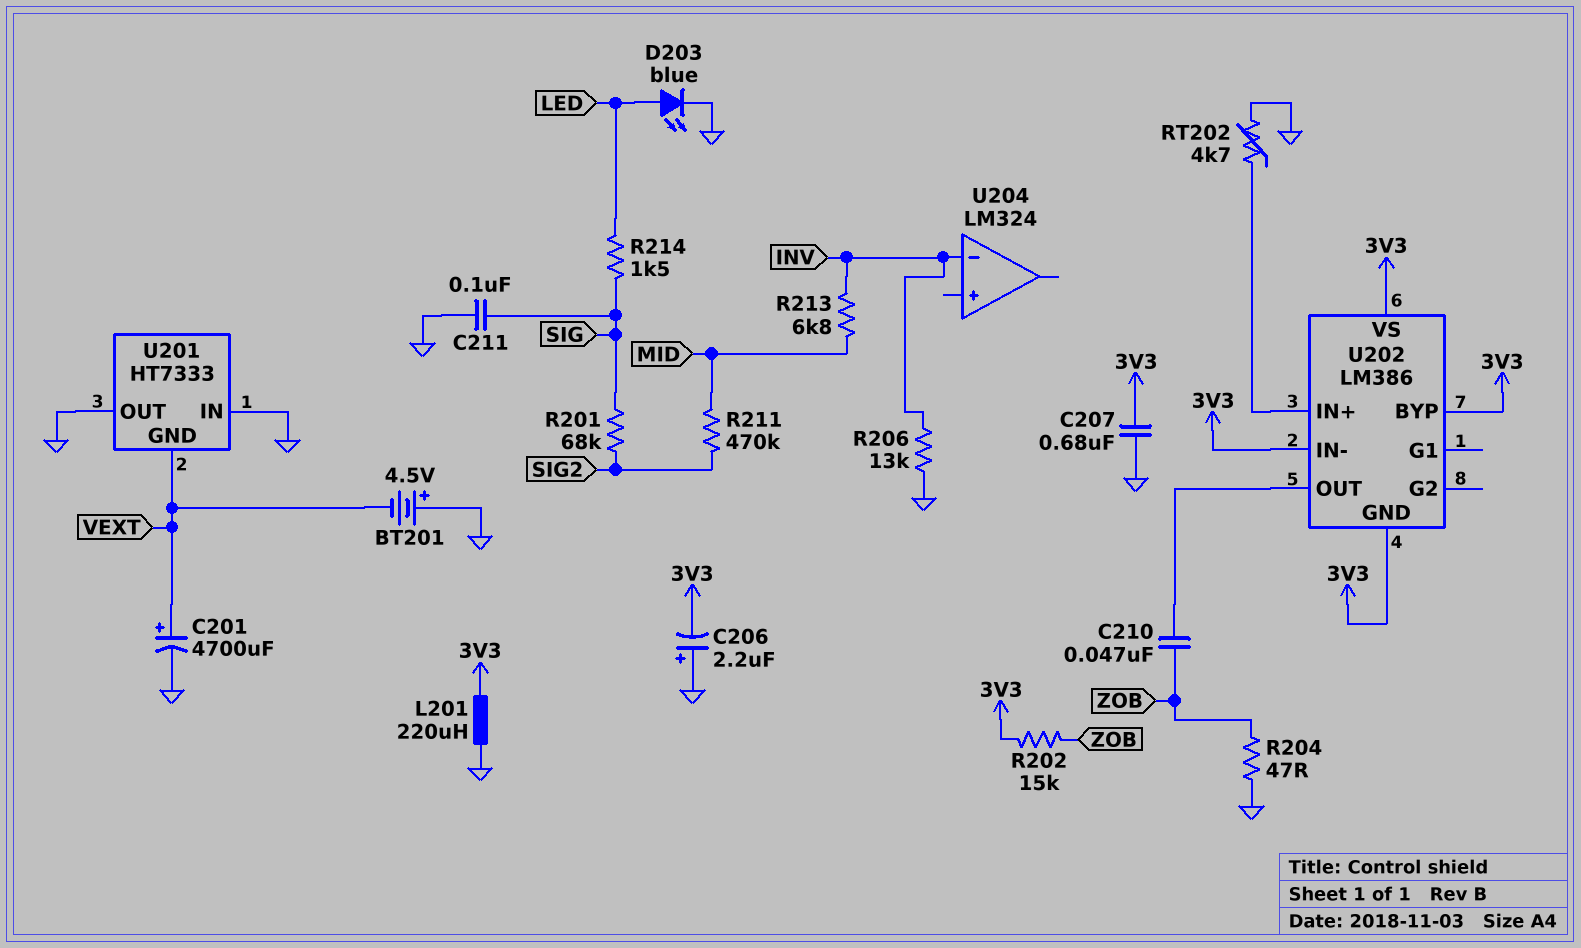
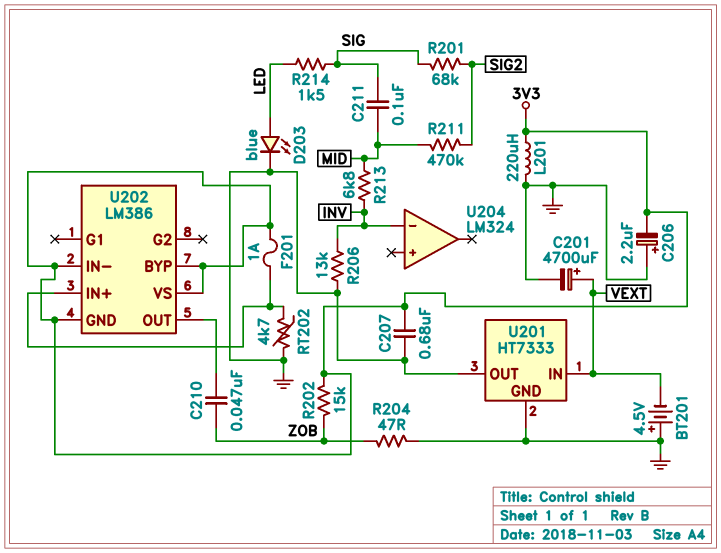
C211: 100nF (GND, SIG) -> 100nF (MID, SIG)
F201: none -> 1A (3V3, U202/IN+)
U201 pin GND: VEXT -> GND
U201 pin IN: GND -> VEXT

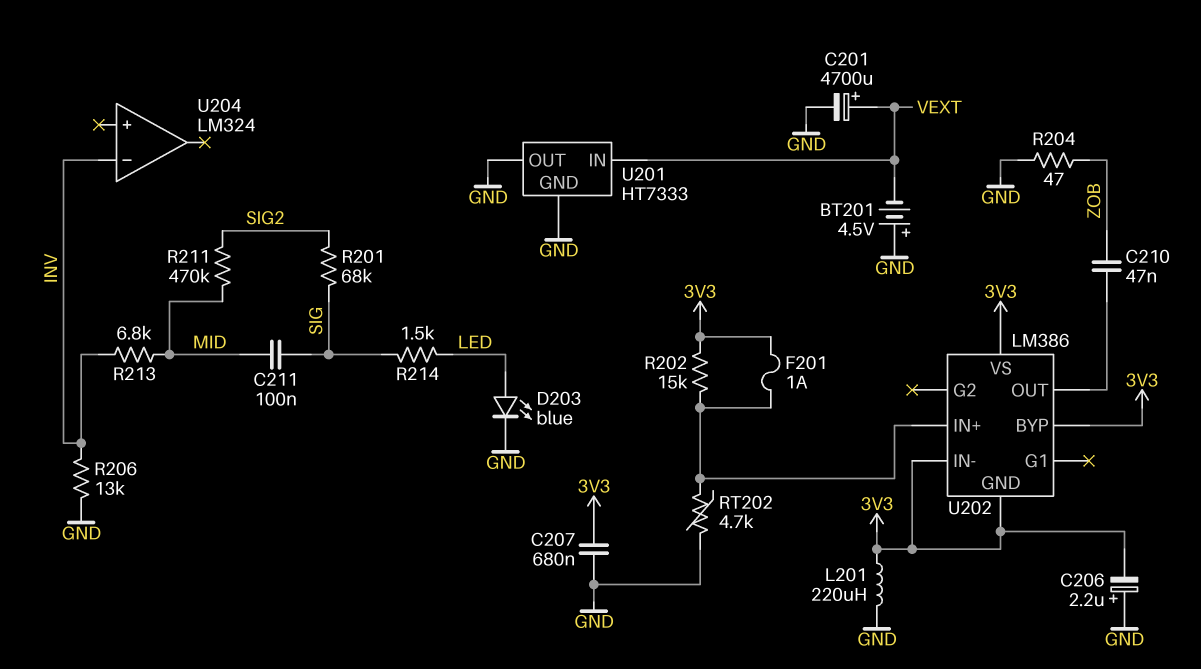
R202: 15k (3V3, ZOB) -> 15k (3V3, U202/IN+)

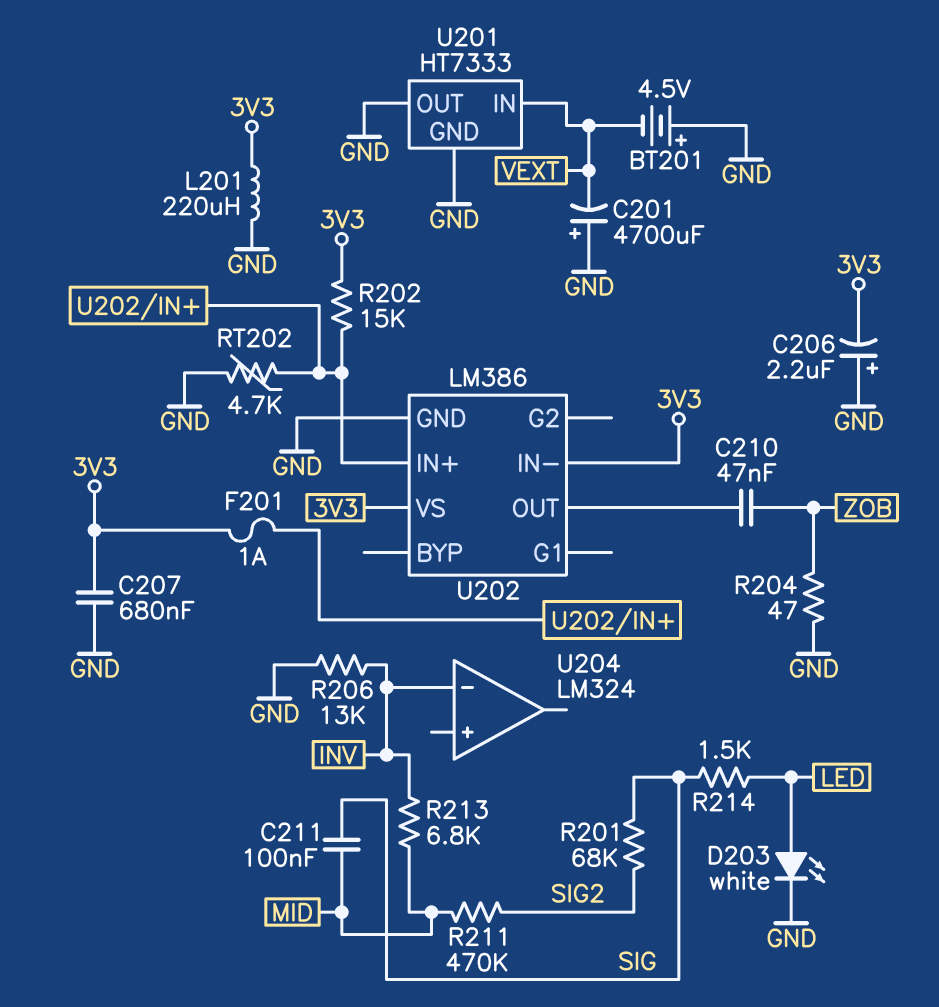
C201: 4700uF (plus VEXT, minus GND) -> 4700uF (plus GND, minus VEXT)
D203: LED blue (A LED, K GND) -> LED white (A LED, K GND)
U202 pin BYP: 3V3 -> none
U202 pin GND: 3V3 -> GND

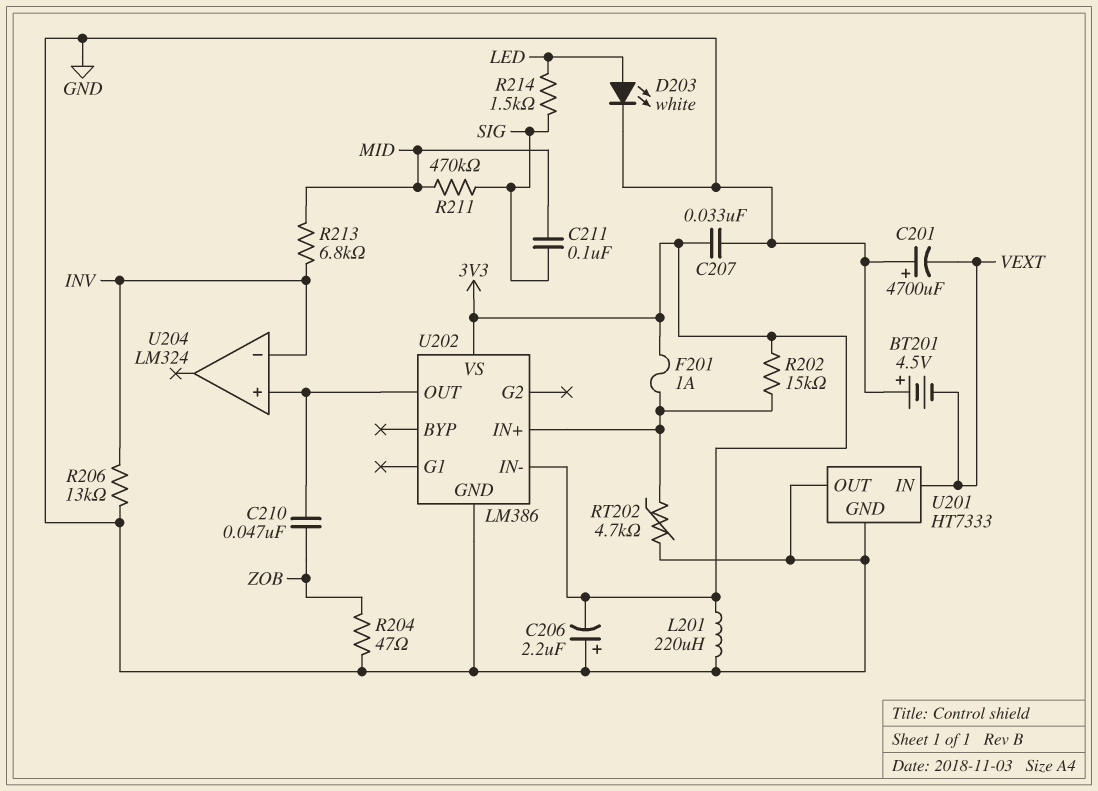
C207: 680nF (3V3, GND) -> 33nF (3V3, GND)
R201: 68k (SIG, SIG2) -> none
R211: 470k (MID, SIG2) -> 470k (MID, SIG)
U204 pin in+: none -> U202/OUT

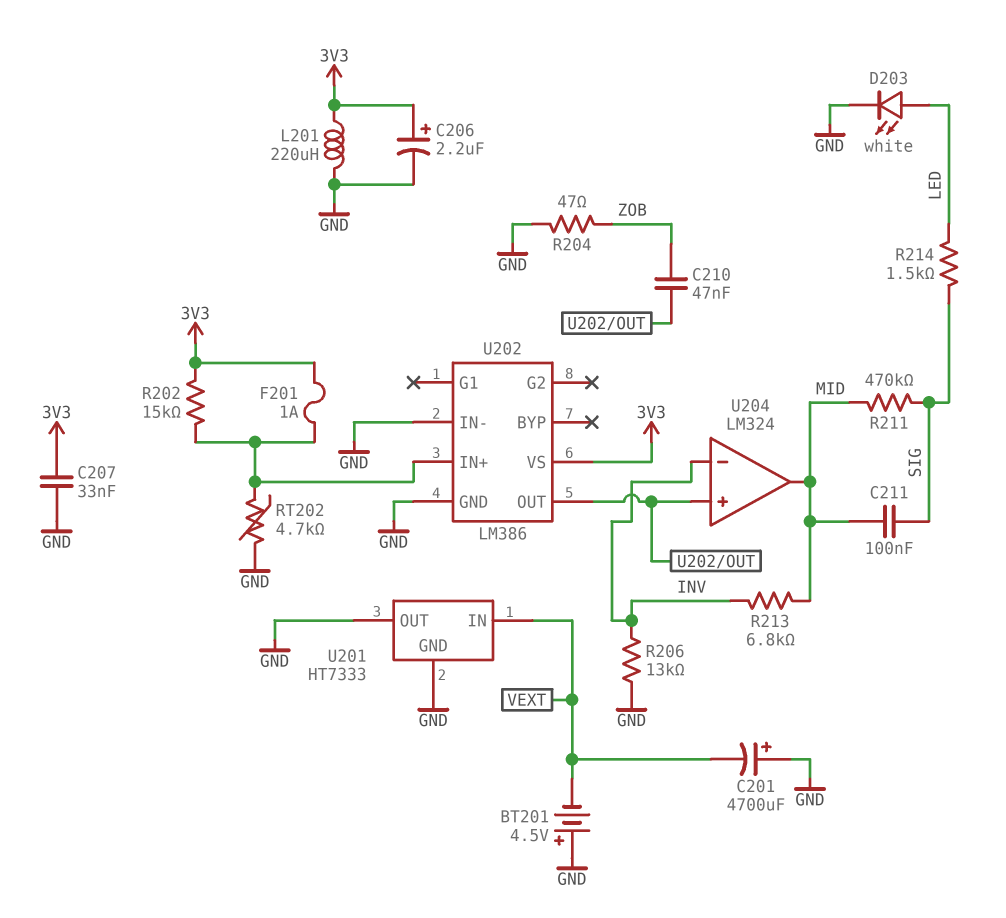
C206: 2.2uF (plus GND, minus 3V3) -> 2.2uF (plus 3V3, minus GND)
U202 pin IN-: 3V3 -> GND
U204 pin out: none -> MID

